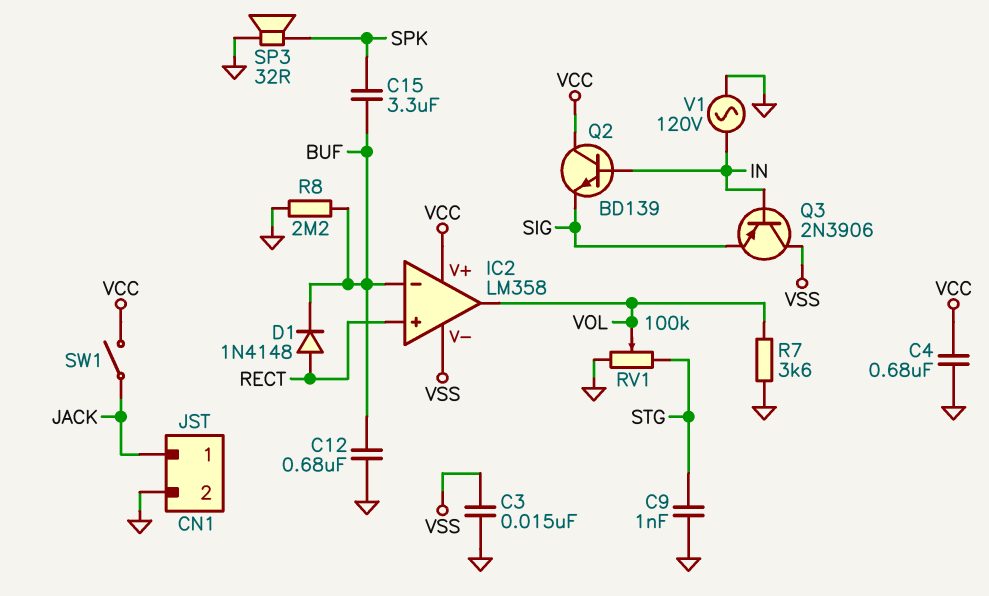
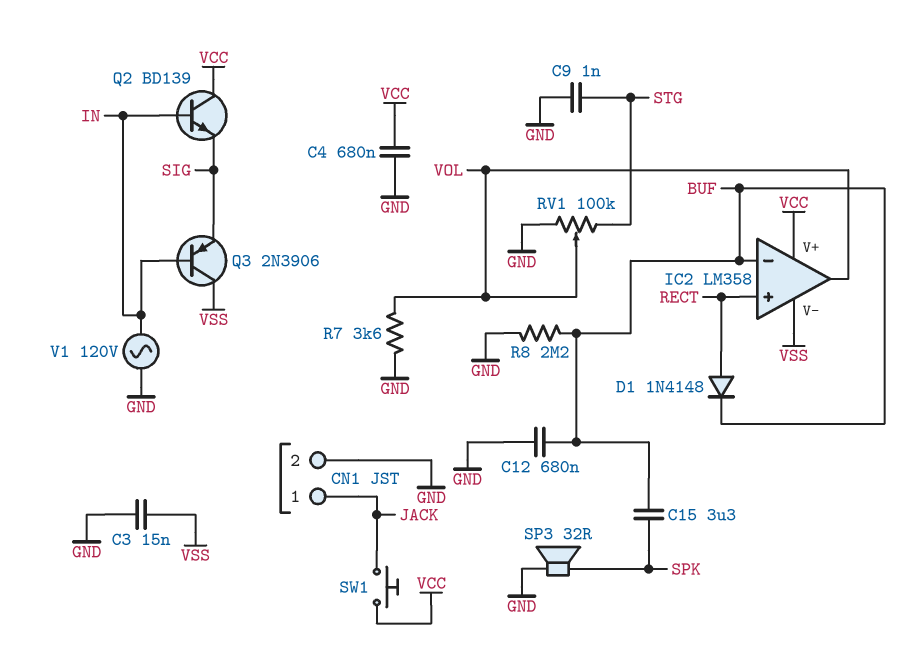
SW1: switch (JACK, VCC) -> button (JACK, VCC)

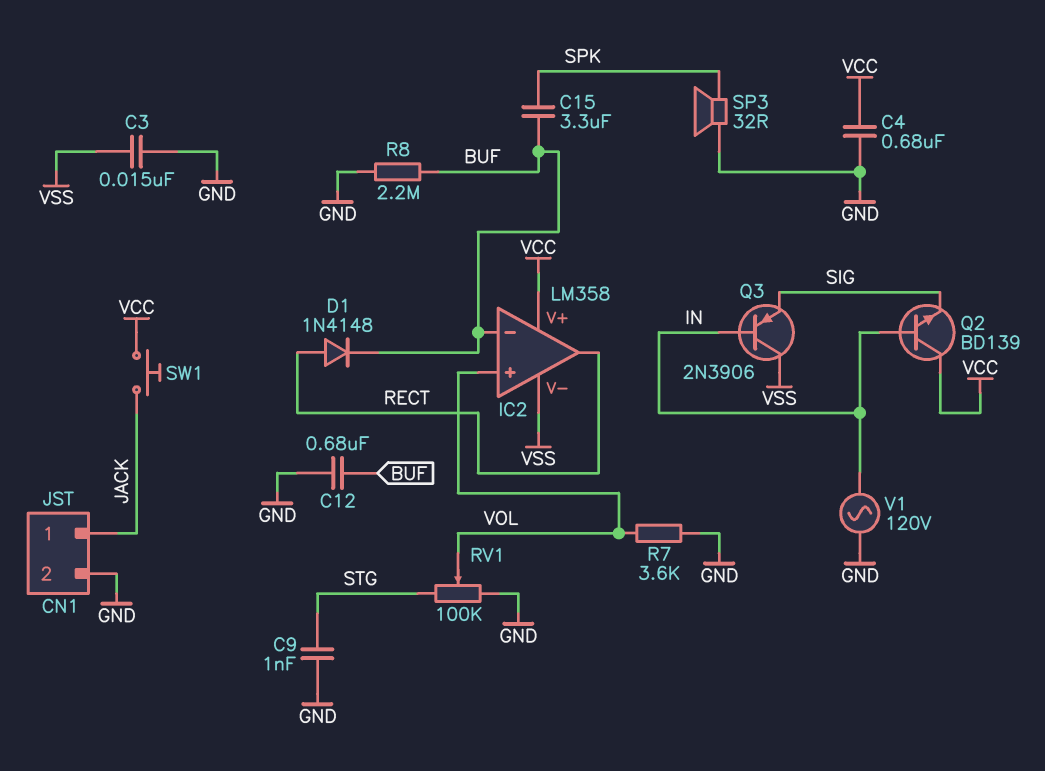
IC2 pin in+: RECT -> VOL
IC2 pin out: VOL -> RECT

